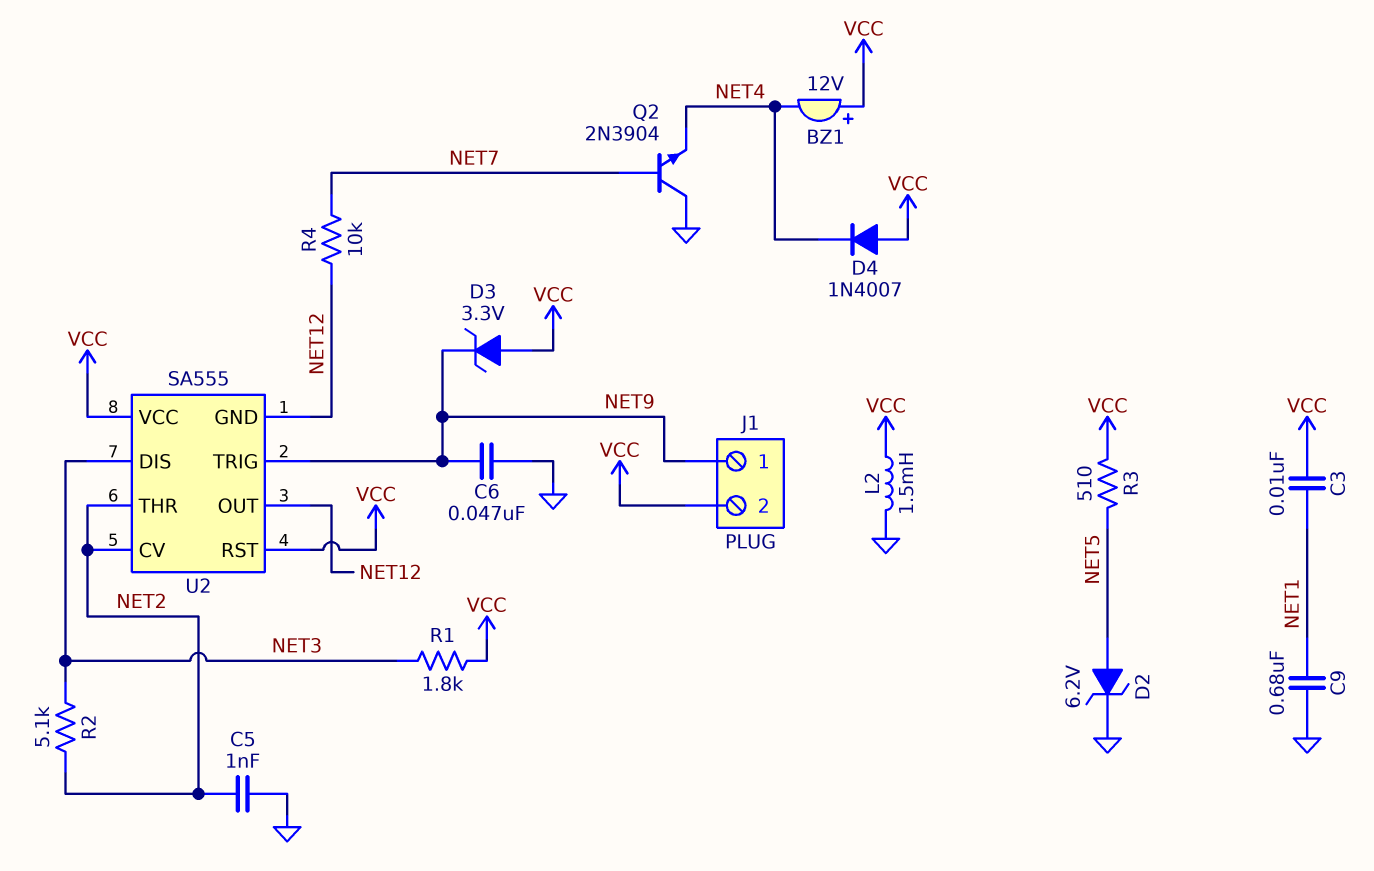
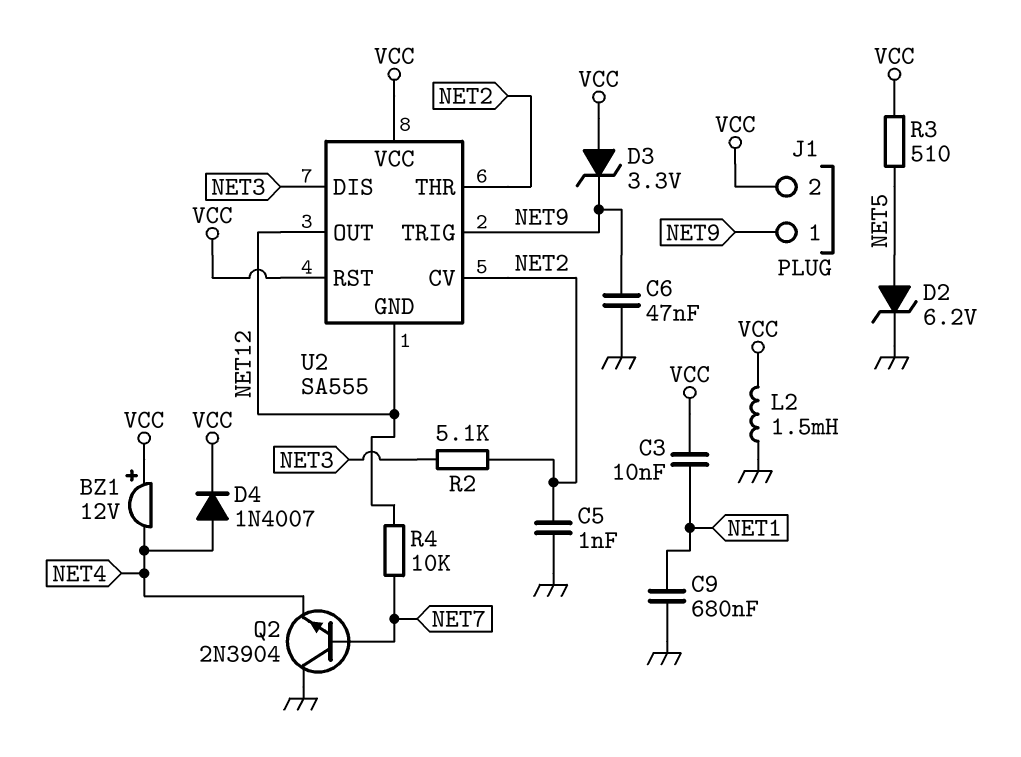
D4: diode 1N4007 (A VCC, K NET4) -> diode 1N4007 (A NET4, K VCC)
R1: 1.8k (NET3, VCC) -> none

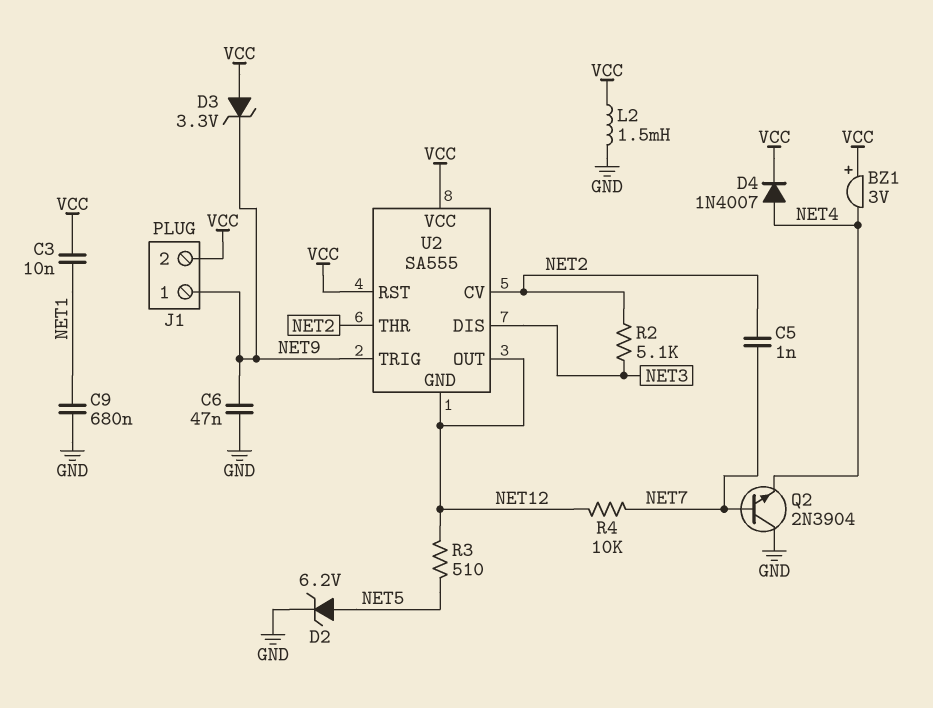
BZ1: buzzer 12V (plus VCC, minus NET4) -> buzzer 3V (plus VCC, minus NET4)
C5: 1nF (GND, NET2) -> 1nF (NET2, NET7)
R3: 510 (NET5, VCC) -> 510 (NET5, NET12)

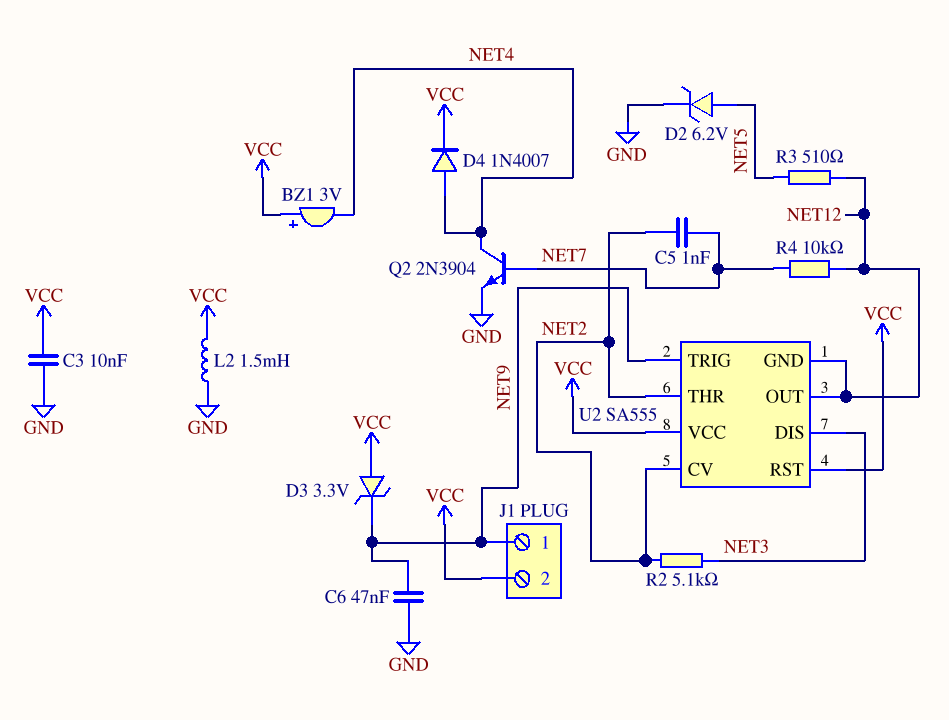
C3: 10nF (NET1, VCC) -> 10nF (GND, VCC)
C9: 680nF (GND, NET1) -> none
Q2: NPN 2N3904 (B NET7, C GND, E NET4) -> NPN 2N3904 (B NET7, C NET4, E GND)

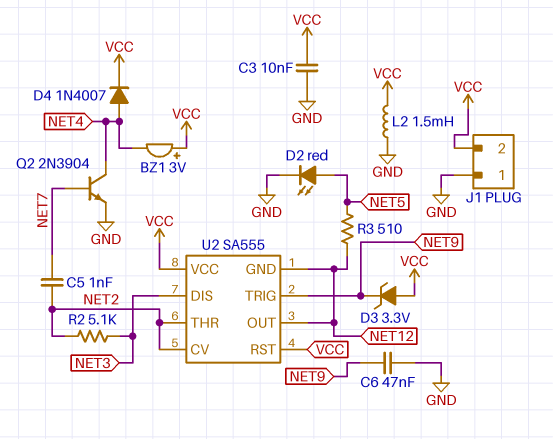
D2: zener 6.2V (A NET5, K GND) -> LED red (A NET5, K GND)
J1 pin 1: NET9 -> GND
R4: 10k (NET7, NET12) -> none

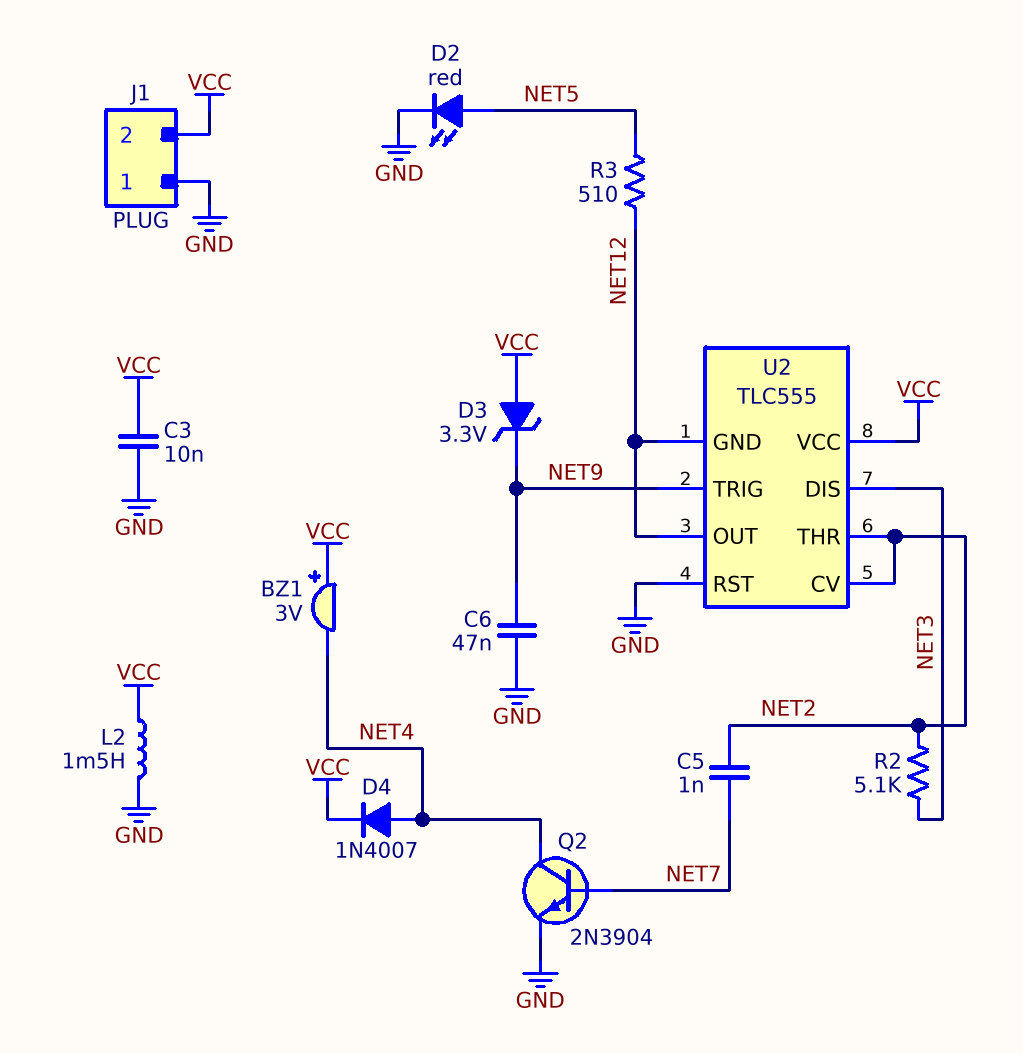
U2: SA555 -> TLC555
U2 pin RST: VCC -> GND

